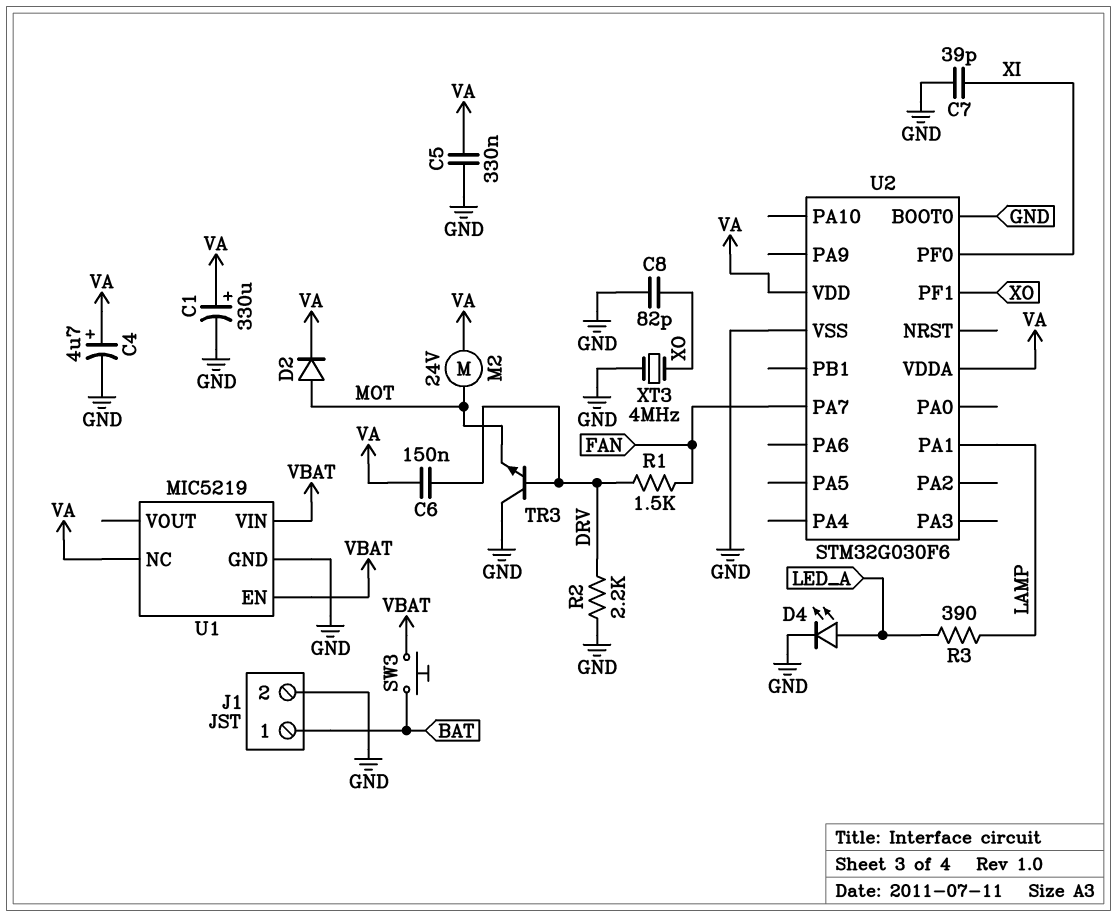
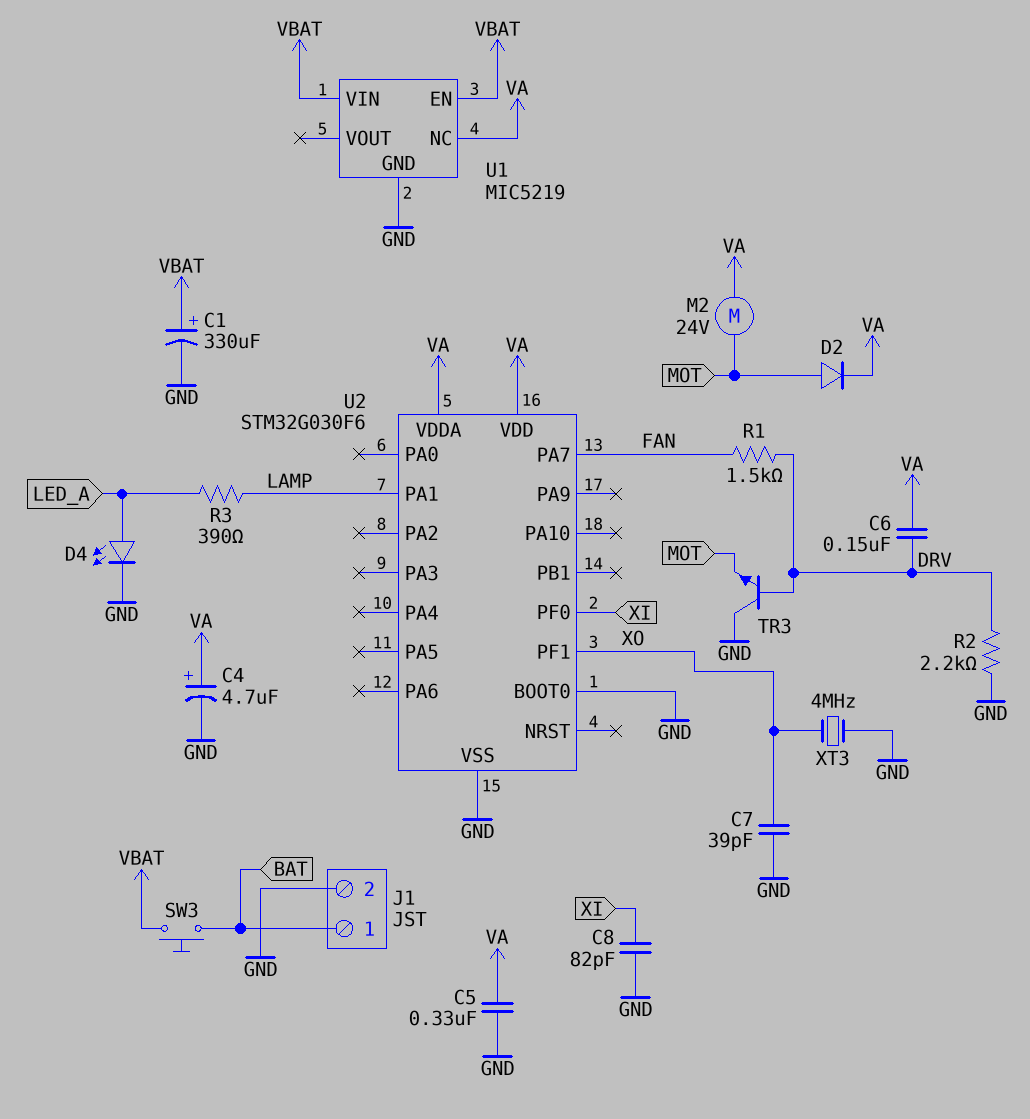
C1: 330uF (plus VA, minus GND) -> 330uF (plus VBAT, minus GND)
C7: 39pF (GND, XI) -> 39pF (GND, XO)
C8: 82pF (GND, XO) -> 82pF (GND, XI)

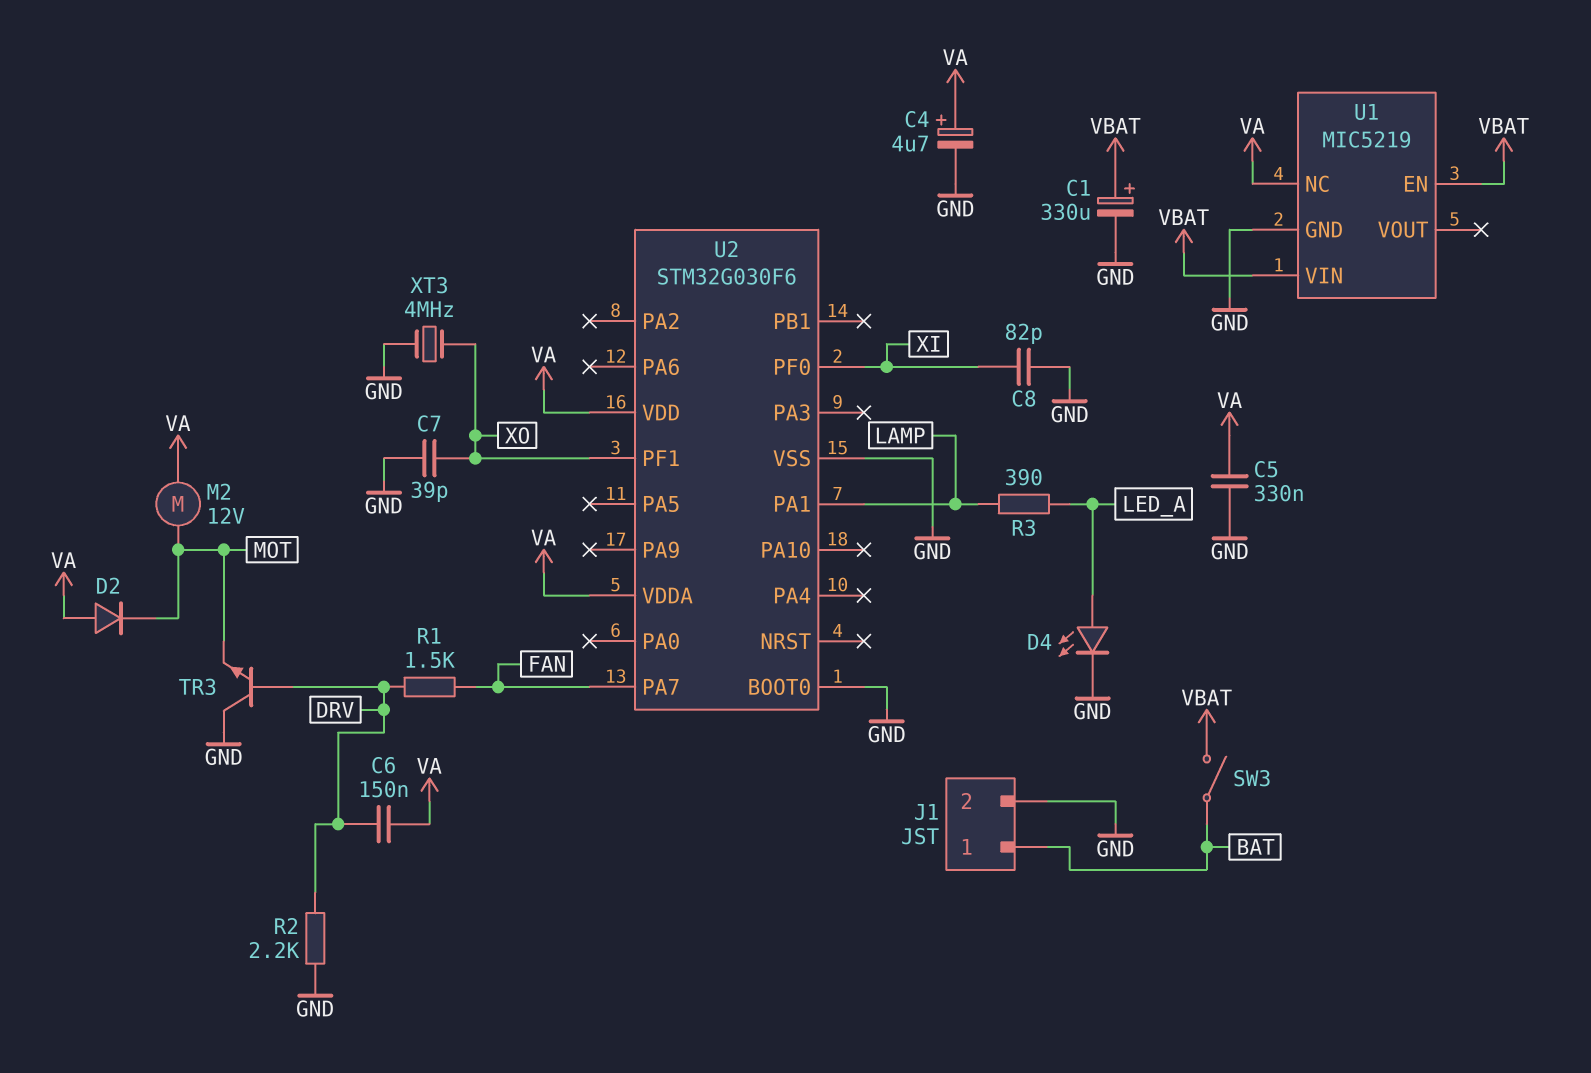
D2: diode (A MOT, K VA) -> diode (A VA, K MOT)
M2: motor 24V (MOT, VA) -> motor 12V (MOT, VA)
SW3: button (BAT, VBAT) -> switch (BAT, VBAT)

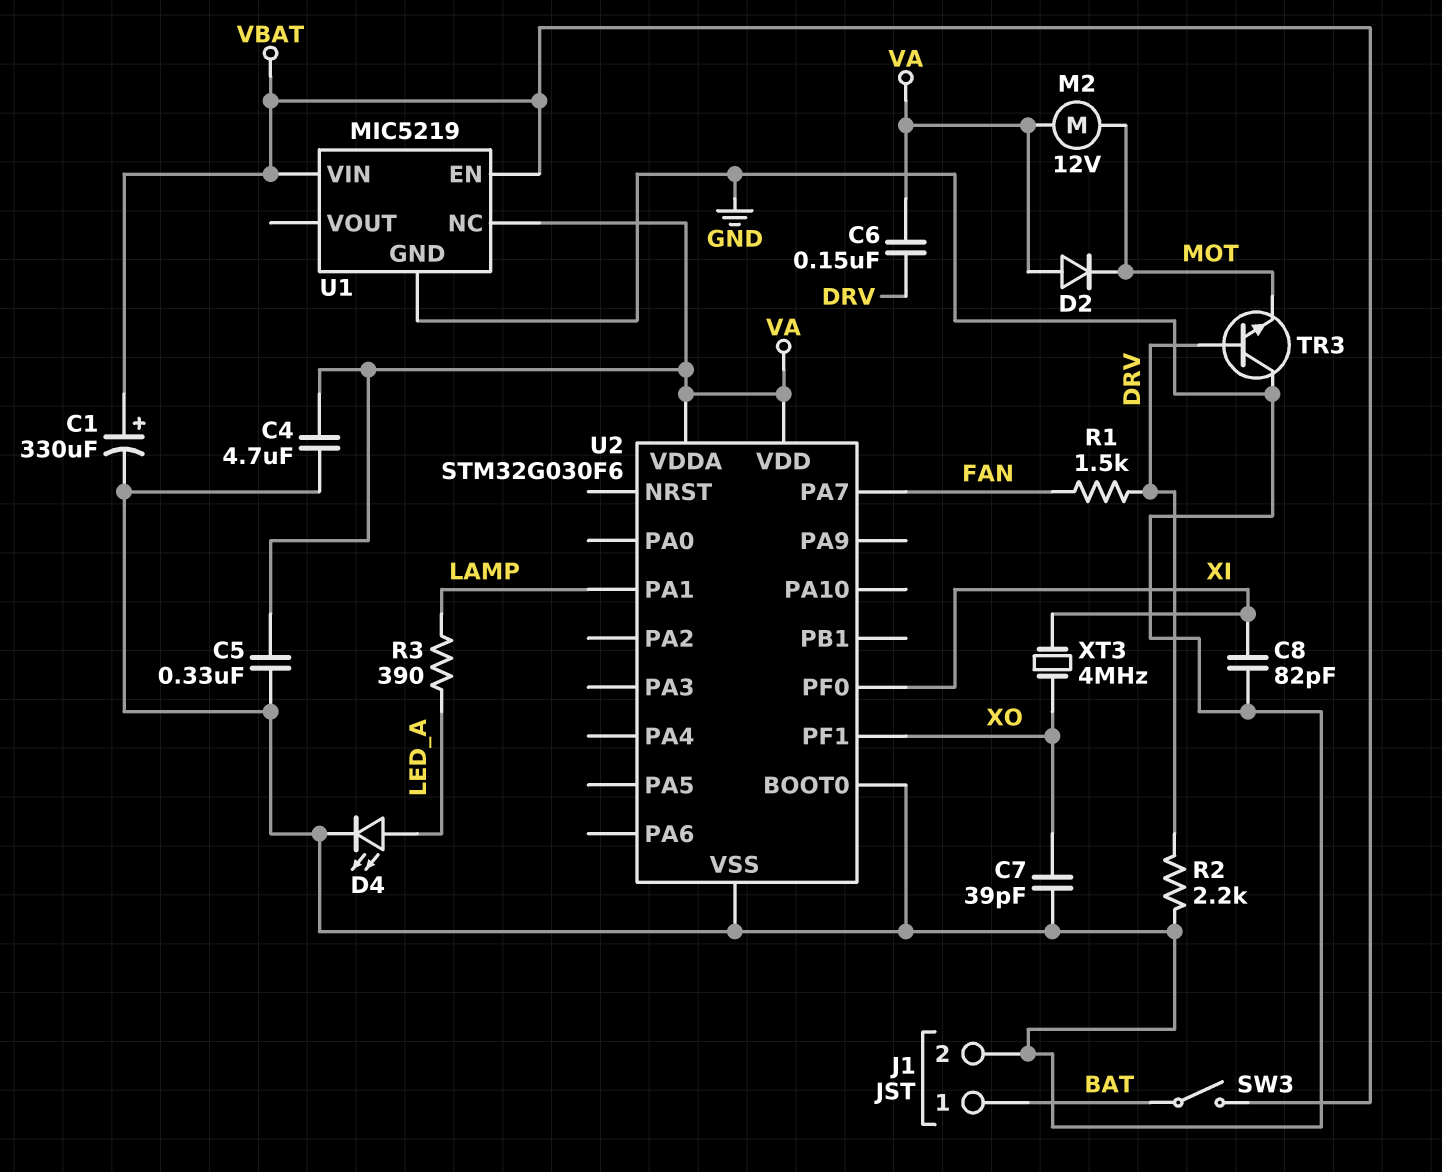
C4: 4.7uF (plus VA, minus GND) -> 4.7uF (GND, VA)
XT3: 4MHz (GND, XO) -> 4MHz (XI, XO)

